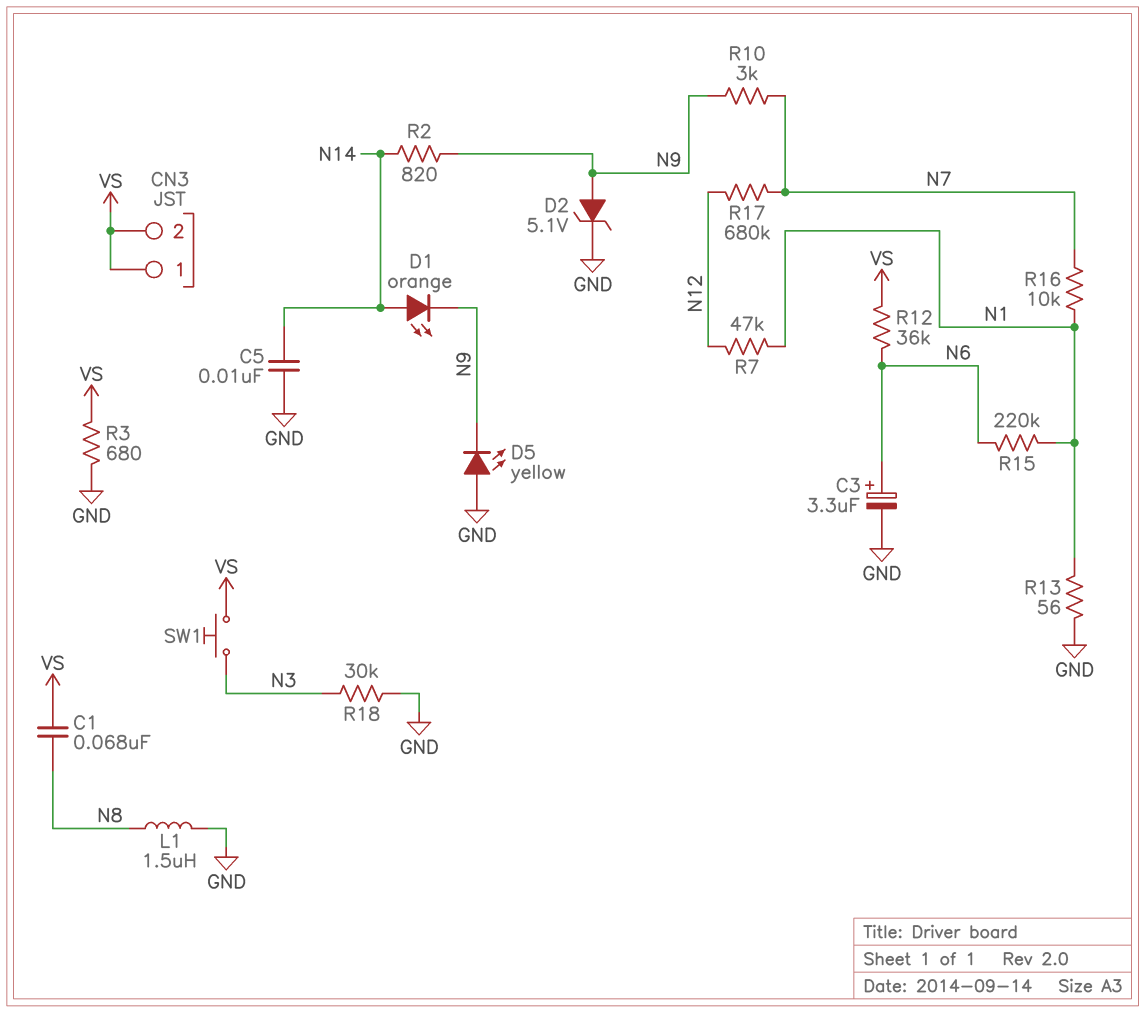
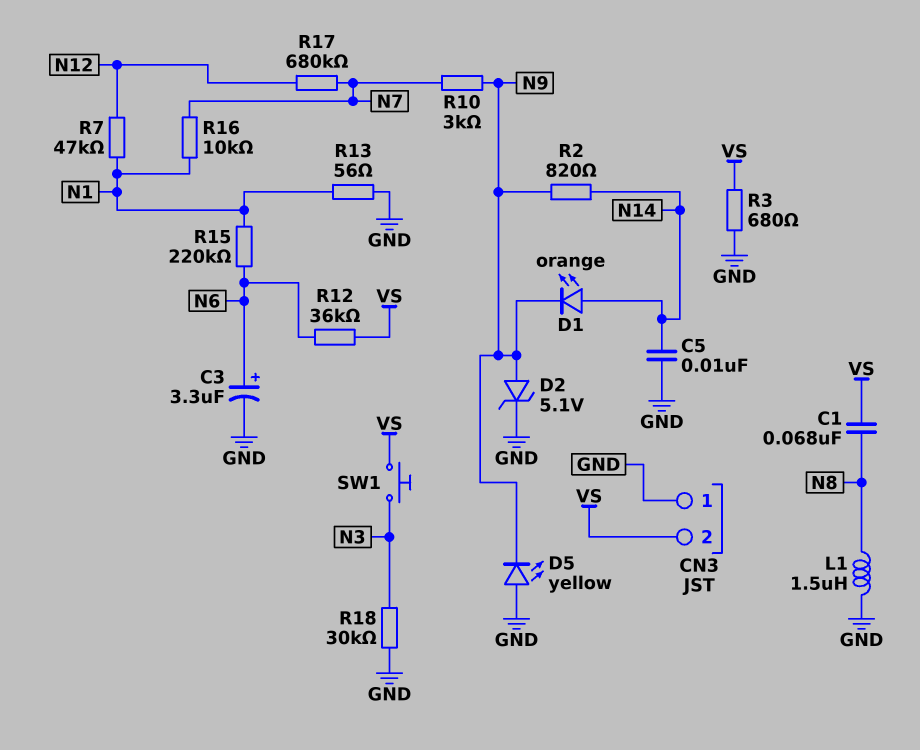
CN3 pin 1: VS -> GND

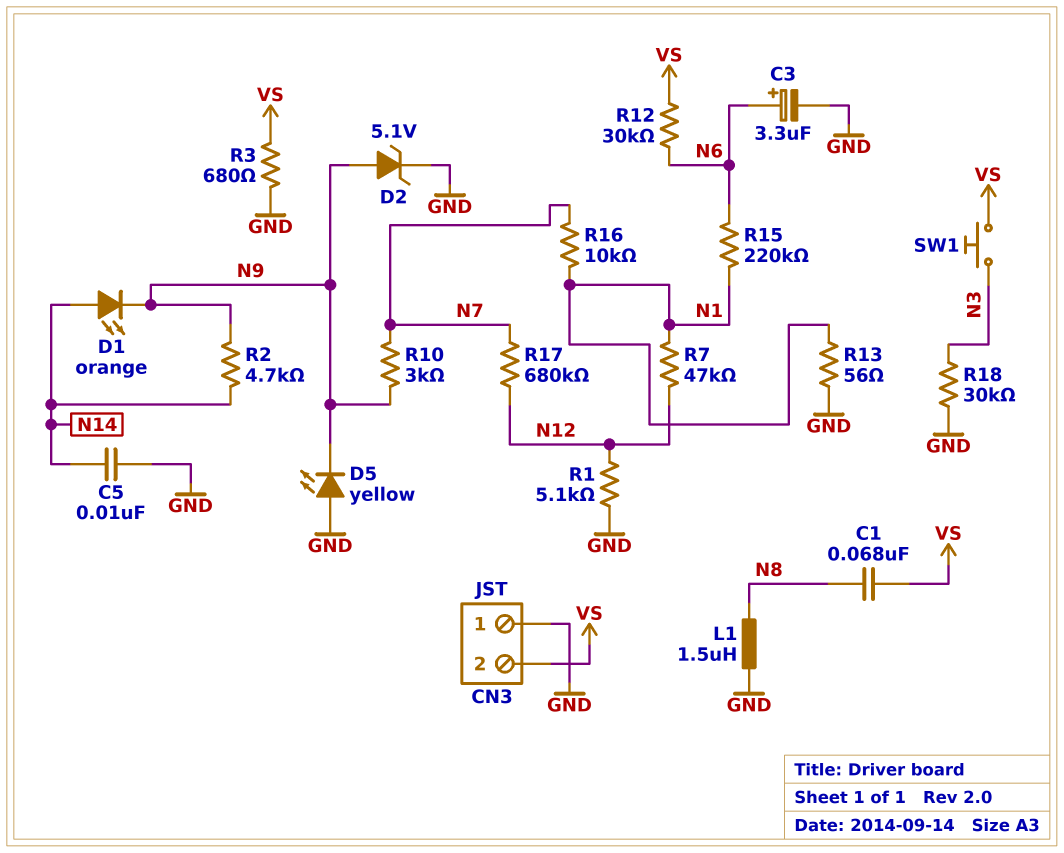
R1: none -> 5.1k (GND, N12)
R2: 820 (N9, N14) -> 4.7k (N9, N14)
R12: 36k (N6, VS) -> 30k (N6, VS)

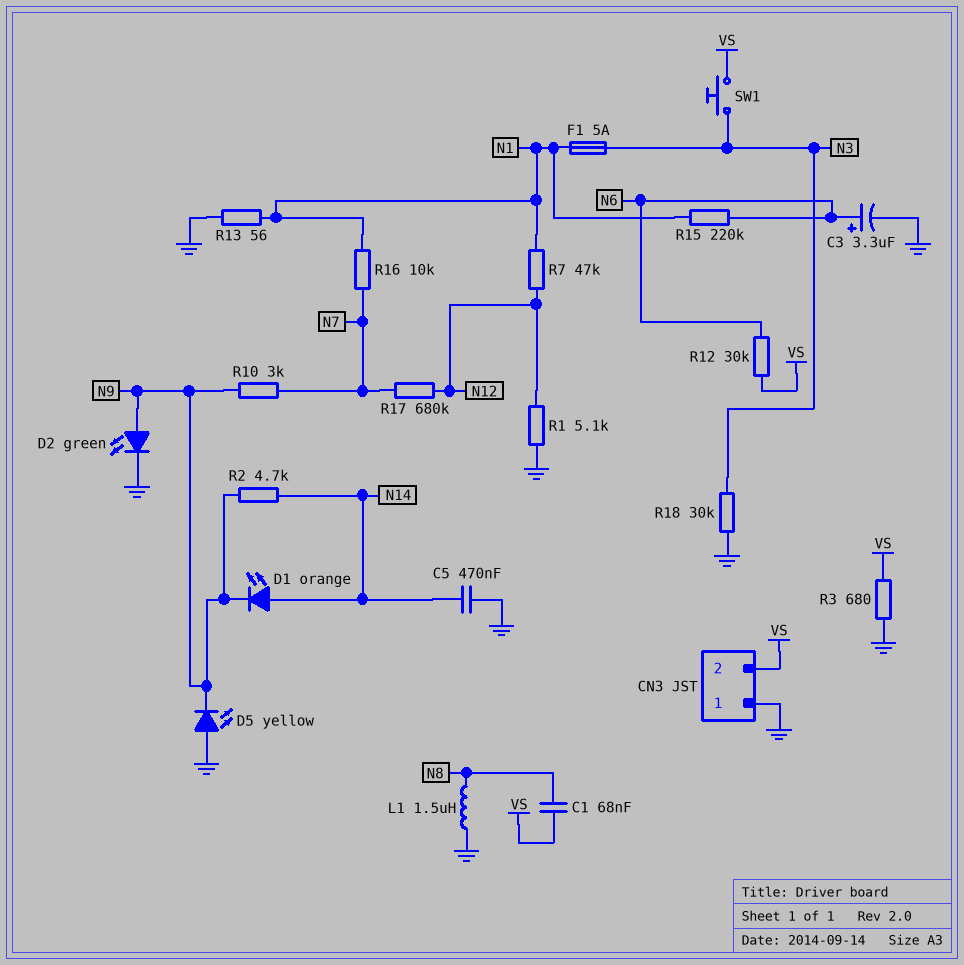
C5: 10nF (GND, N14) -> 470nF (GND, N14)
D2: zener 5.1V (A N9, K GND) -> LED green (A N9, K GND)
F1: none -> 5A (N1, N3)

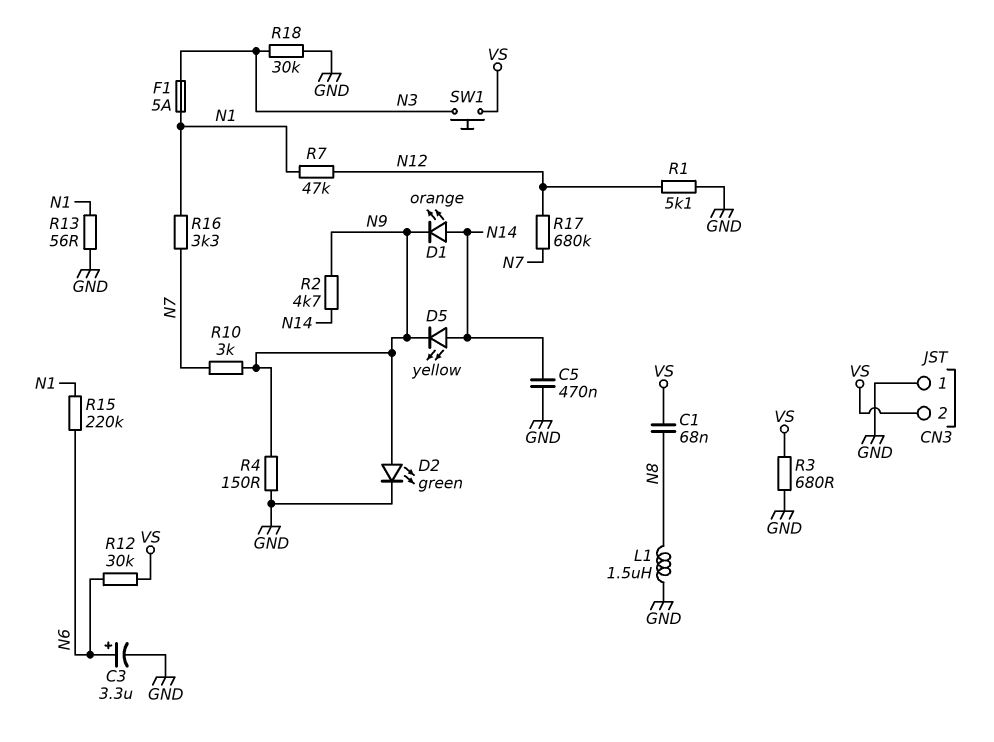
D5: LED yellow (A GND, K N9) -> LED yellow (A N14, K N9)
R4: none -> 150 (GND, N9)
R16: 10k (N1, N7) -> 3.3k (N1, N7)

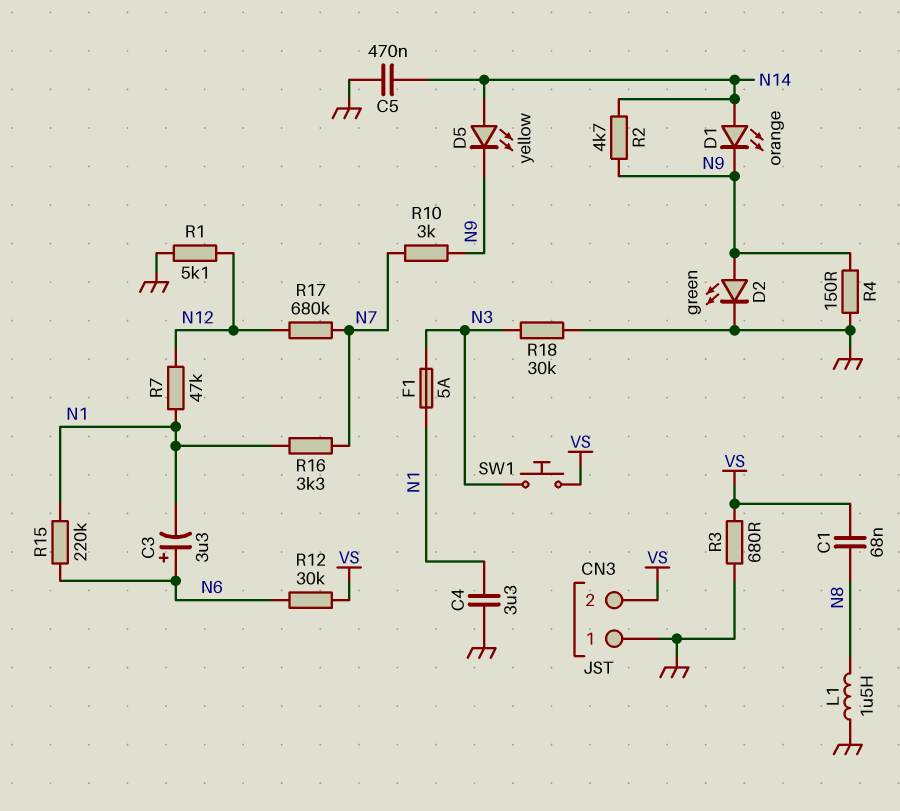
C3: 3.3uF (plus N6, minus GND) -> 3.3uF (plus N6, minus N1)
C4: none -> 3.3uF (GND, N1)
R13: 56 (GND, N1) -> none

